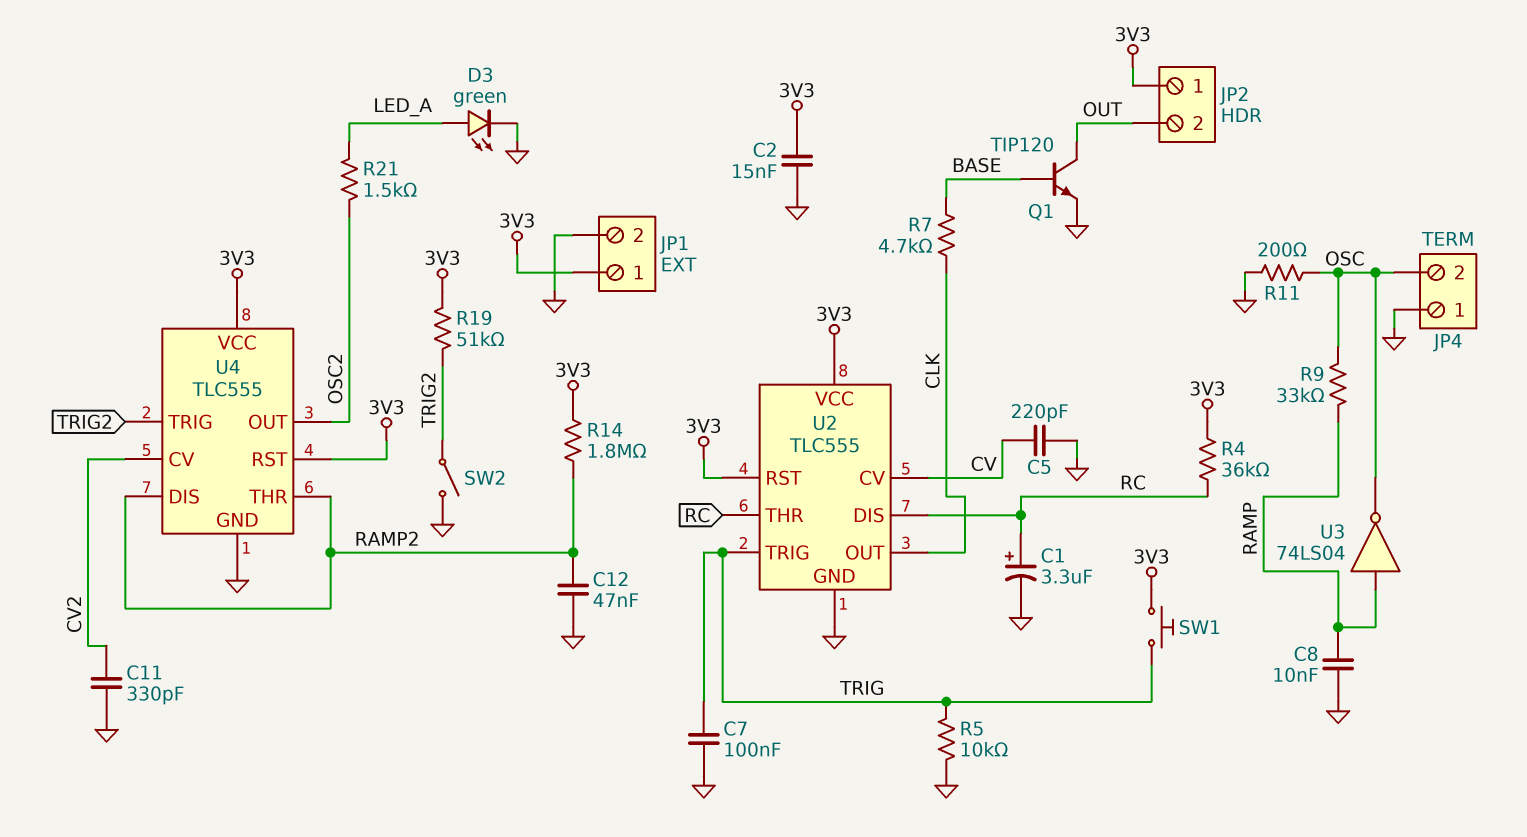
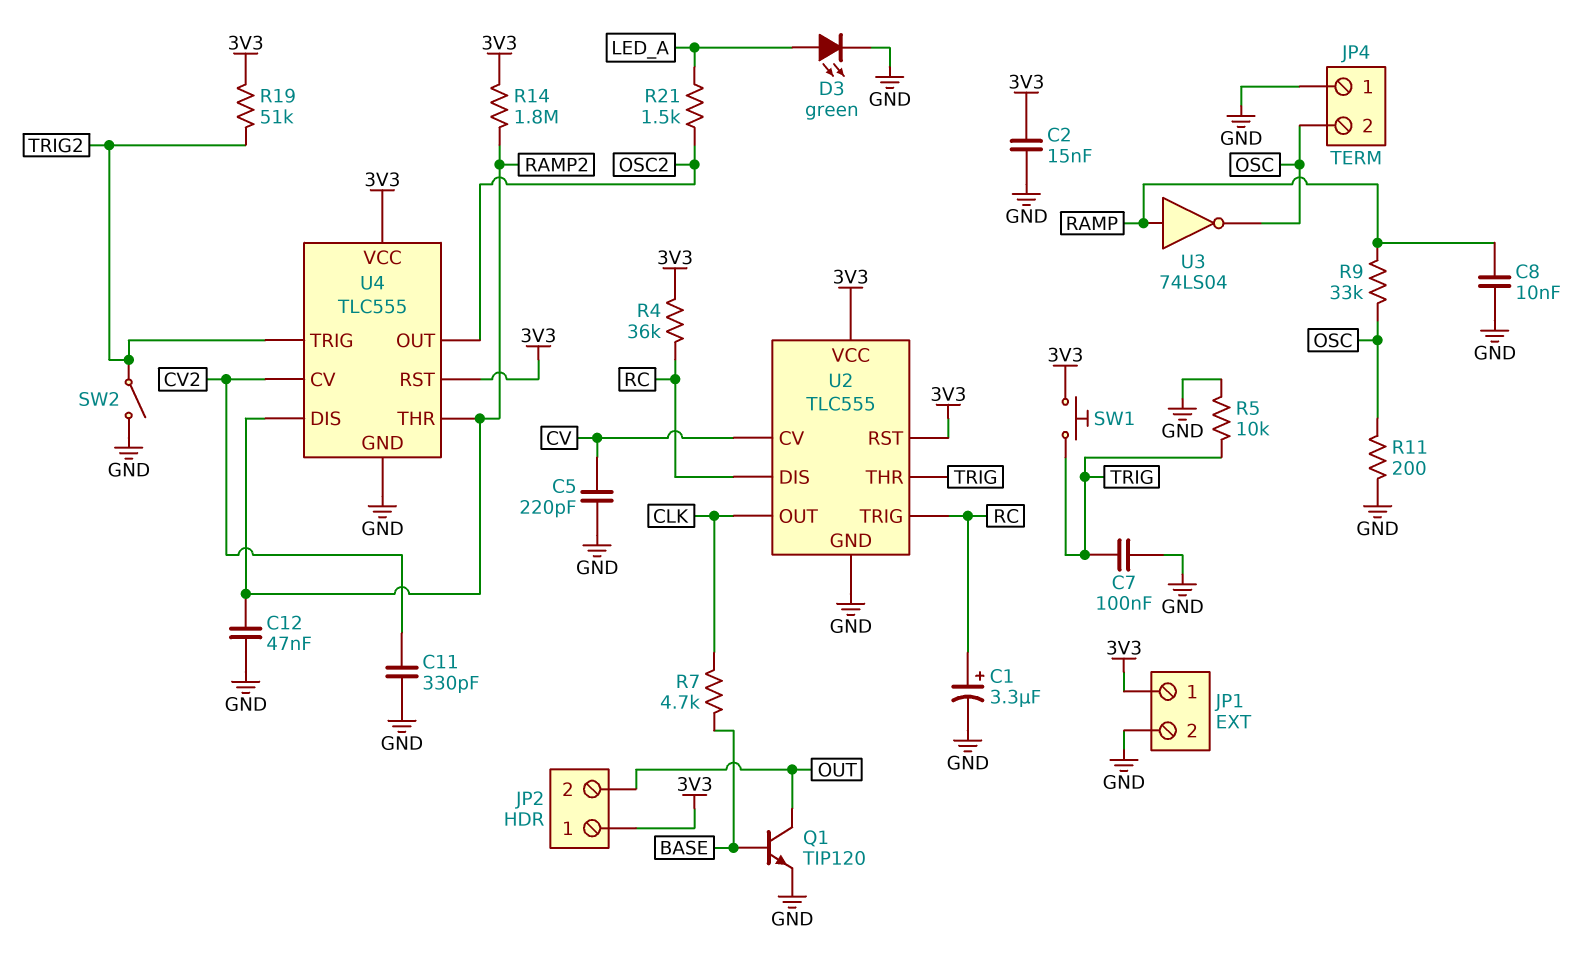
U2 pin THR: RC -> TRIG
U2 pin TRIG: TRIG -> RC

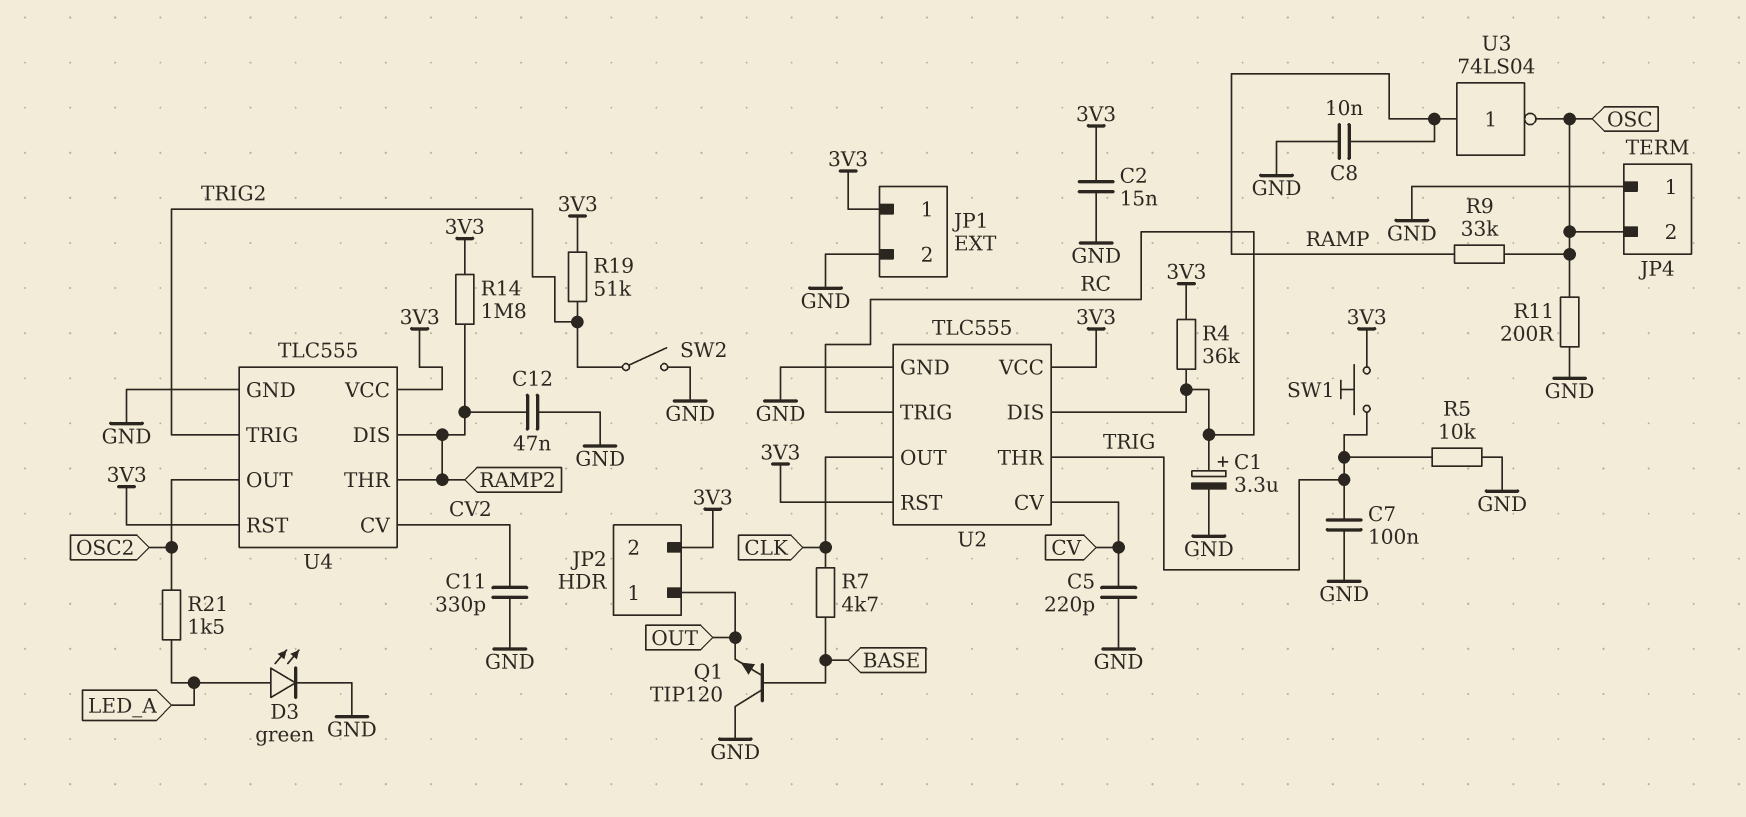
JP2 pin 1: 3V3 -> OUT
JP2 pin 2: OUT -> 3V3
Q1: NPN TIP120 (B BASE, C OUT, E GND) -> NPN TIP120 (B BASE, C GND, E OUT)

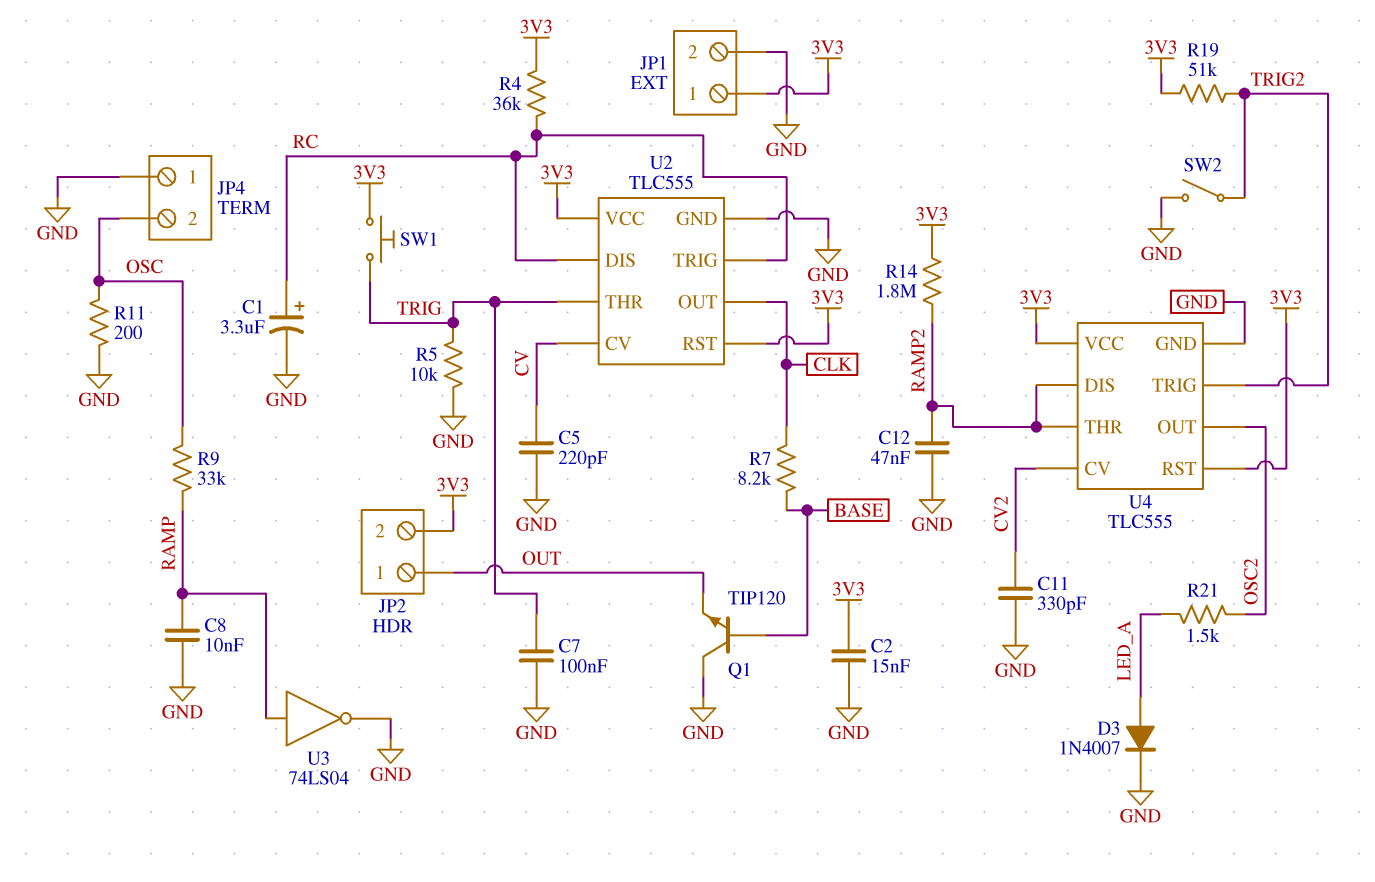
D3: LED green (A LED_A, K GND) -> diode 1N4007 (A LED_A, K GND)
R7: 4.7k (BASE, CLK) -> 8.2k (BASE, CLK)
U3: NOT 74LS04 (in RAMP, out OSC) -> NOT 74LS04 (in RAMP, out GND)

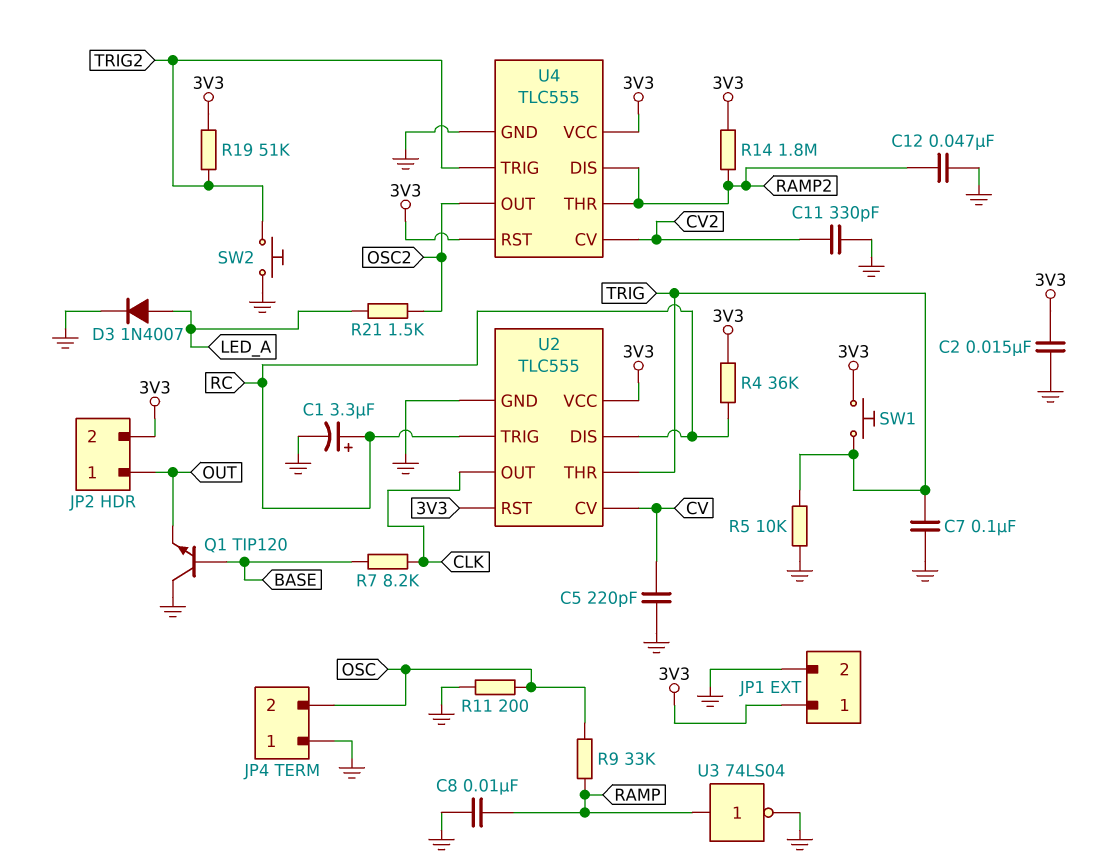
SW2: switch (GND, TRIG2) -> button (GND, TRIG2)

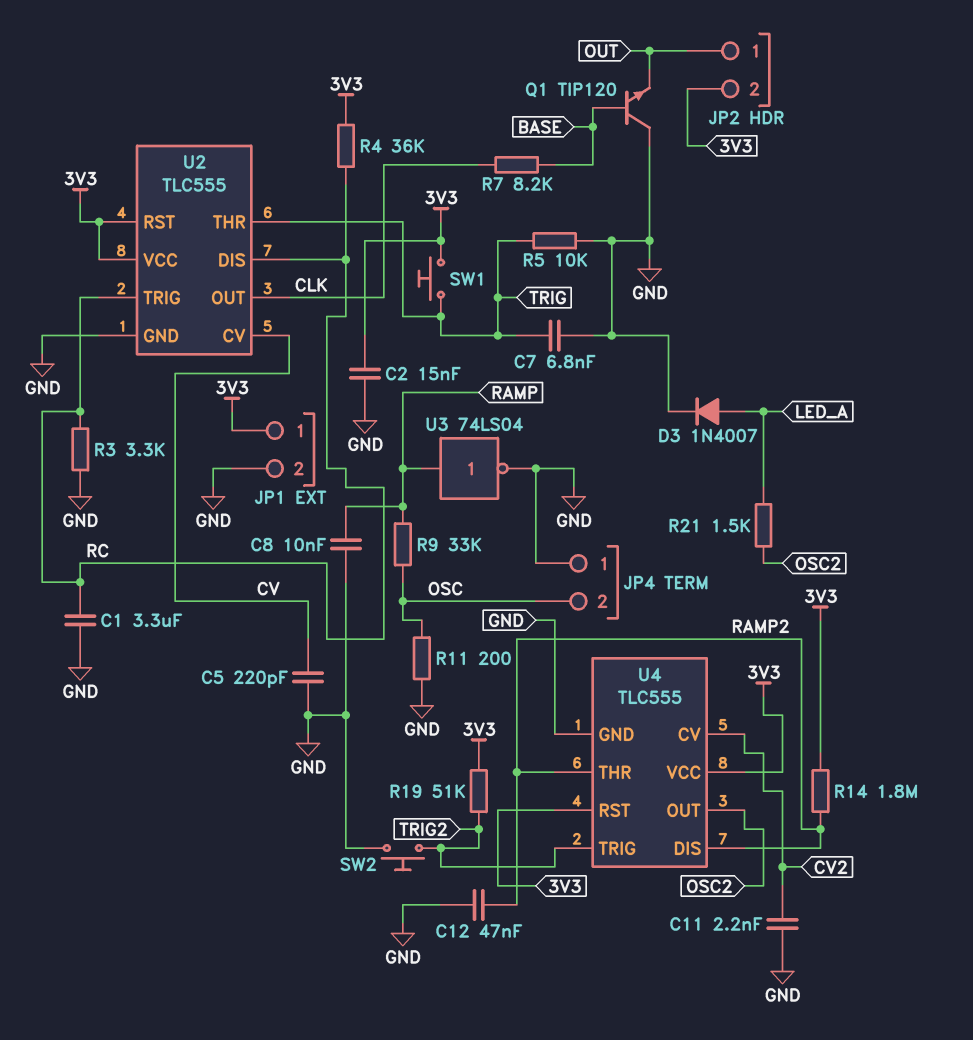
C1: 3.3uF (plus RC, minus GND) -> 3.3uF (GND, RC)
C7: 100nF (GND, TRIG) -> 6.8nF (GND, TRIG)
C11: 330pF (CV2, GND) -> 2.2nF (CV2, GND)
R3: none -> 3.3k (GND, RC)

